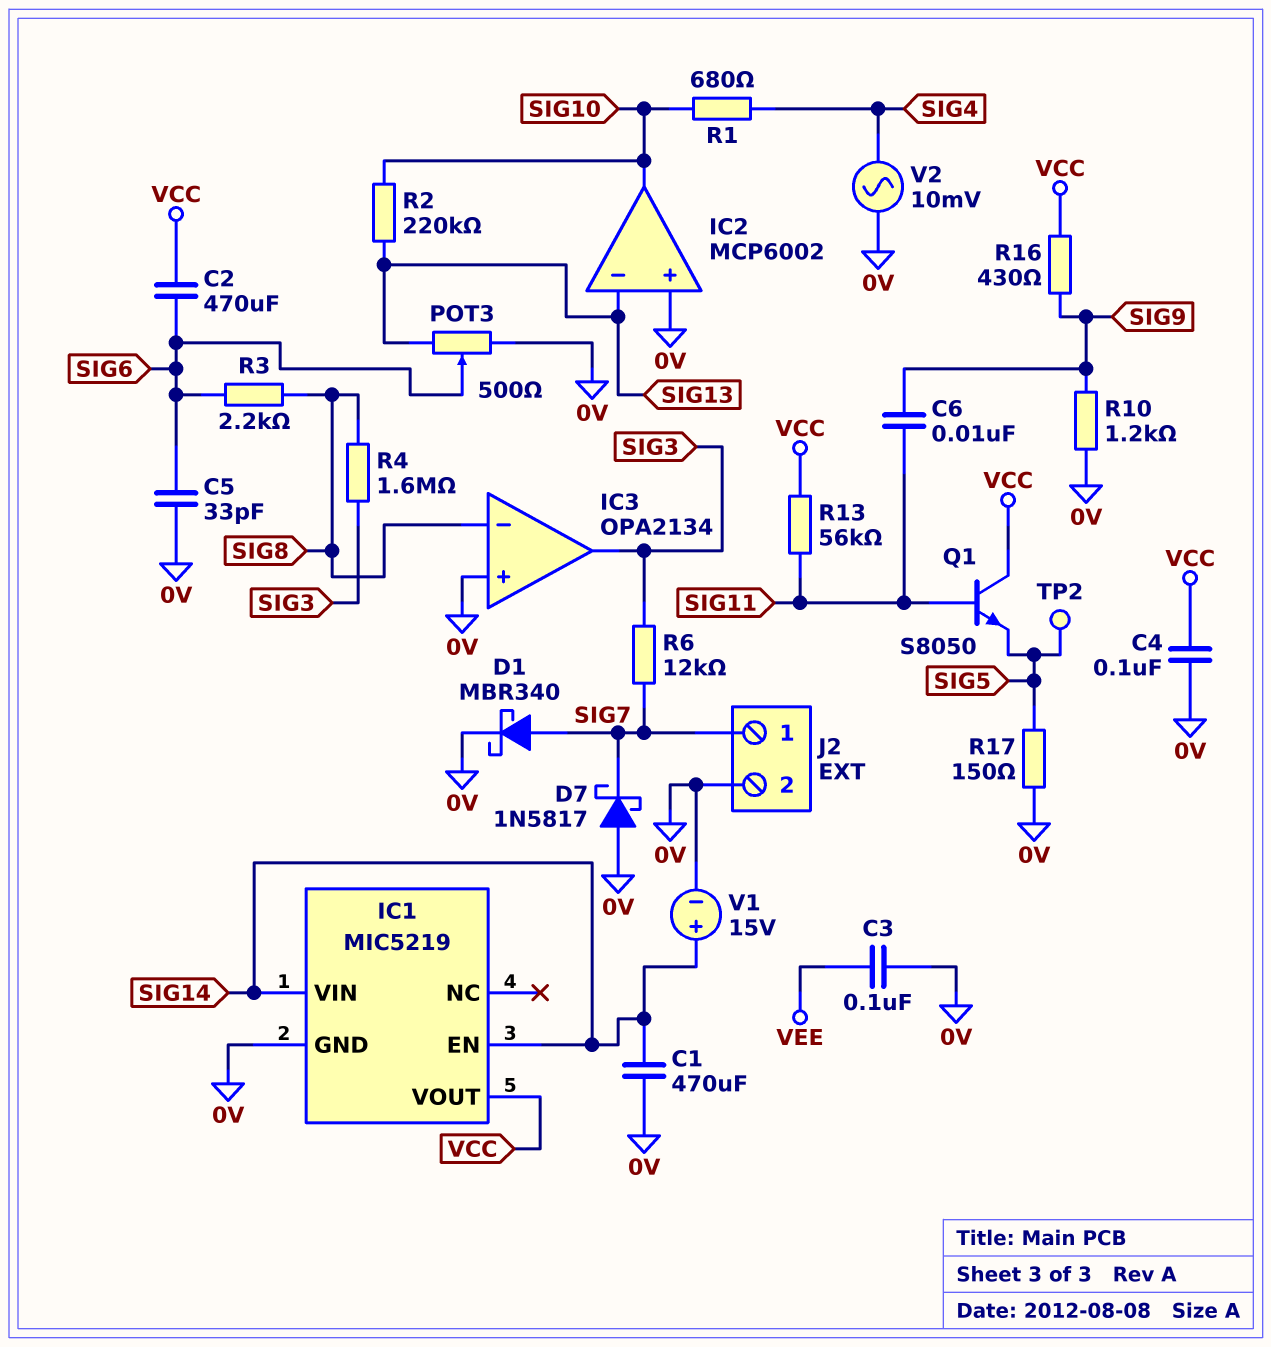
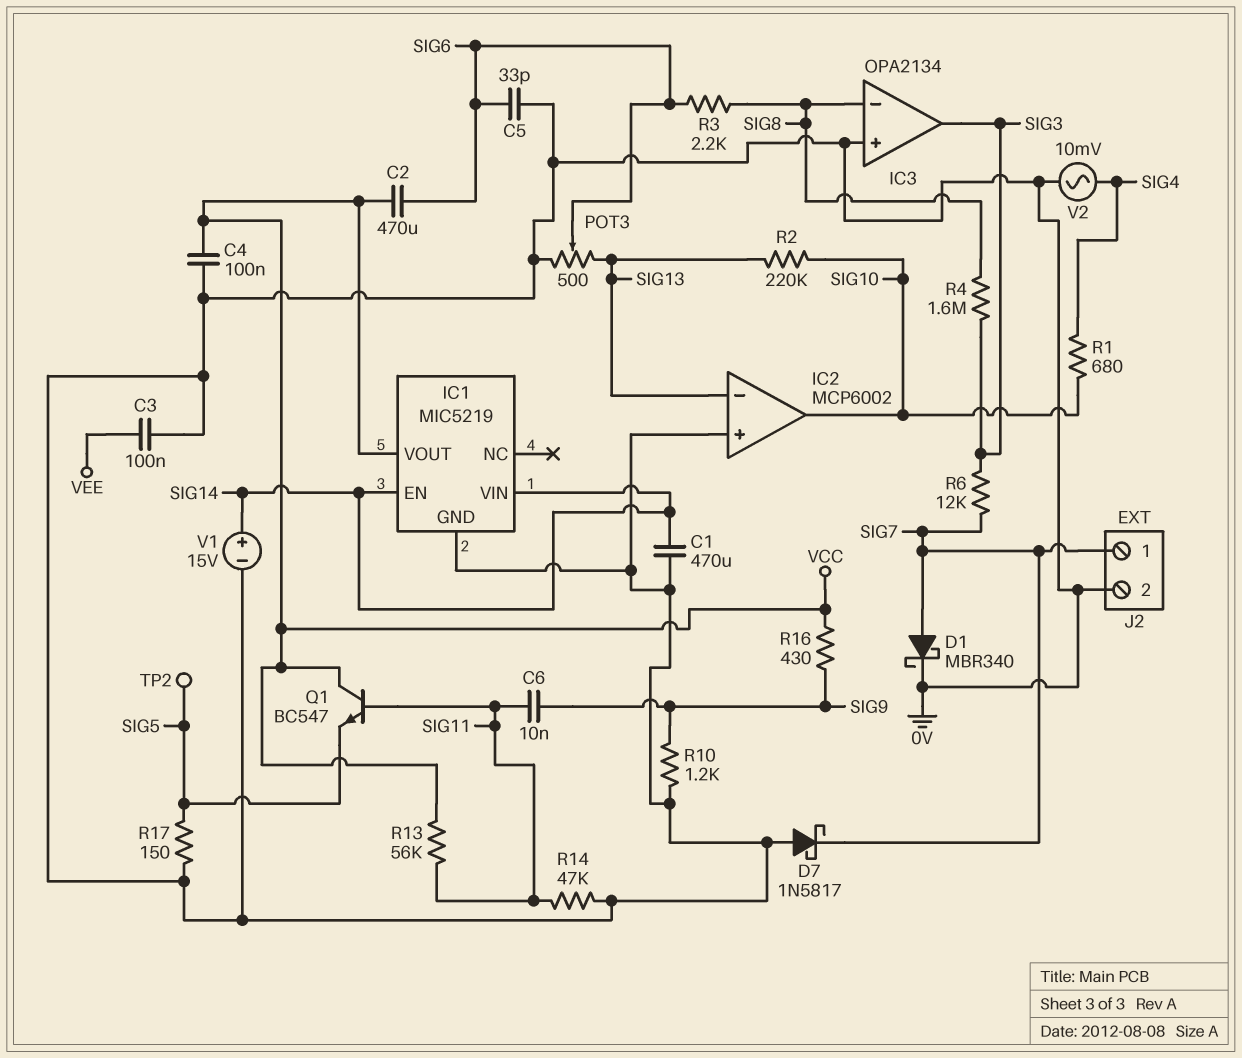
Q1: NPN S8050 (B SIG11, C VCC, E SIG5) -> NPN BC547 (B SIG11, C VCC, E SIG5)
R14: none -> 47k (0V, SIG11)

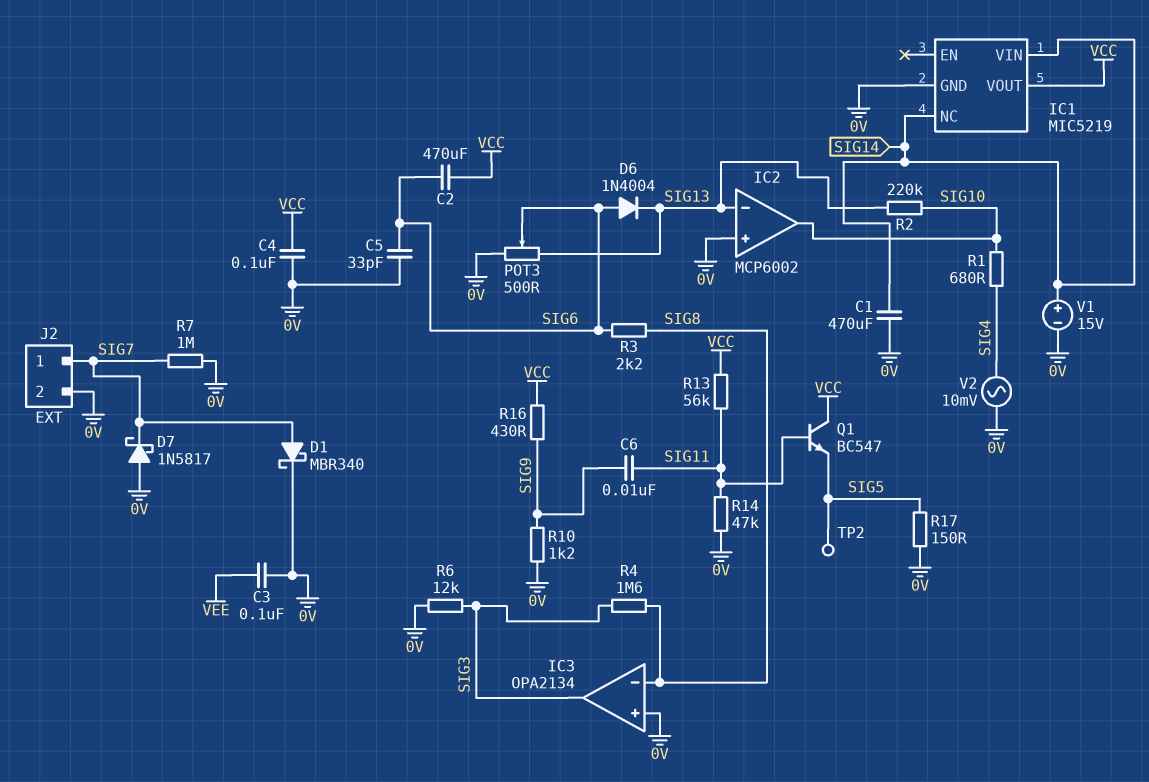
D6: none -> diode 1N4004 (A SIG6, K SIG13)
IC1 pin EN: SIG14 -> none
IC1 pin NC: none -> SIG14
R6: 12k (SIG3, SIG7) -> 12k (0V, SIG3)
R7: none -> 1M (0V, SIG7)

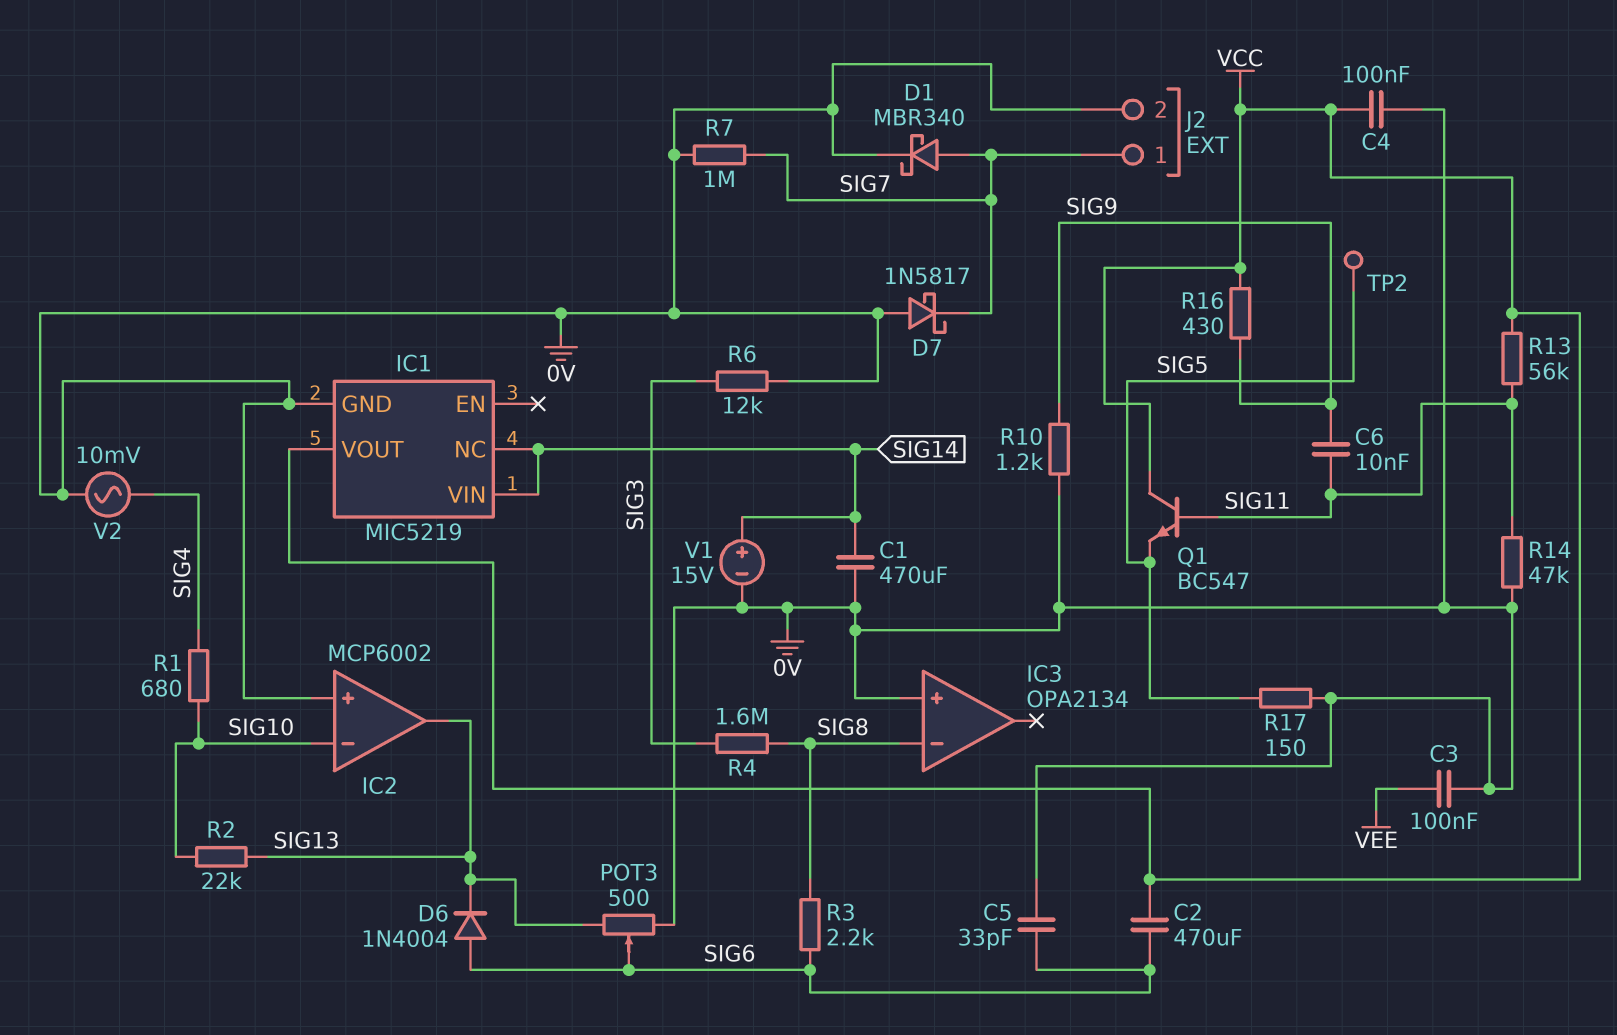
IC2 pin in-: SIG13 -> SIG10
IC2 pin out: SIG10 -> SIG13
IC3 pin out: SIG3 -> none
R2: 220k (SIG10, SIG13) -> 22k (SIG10, SIG13)

